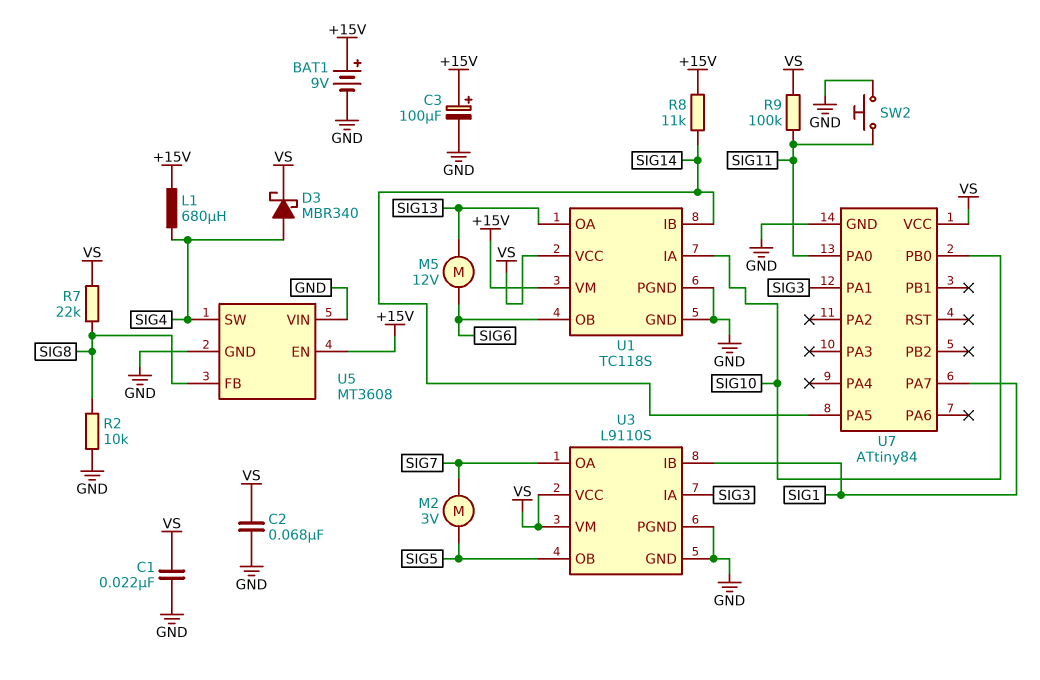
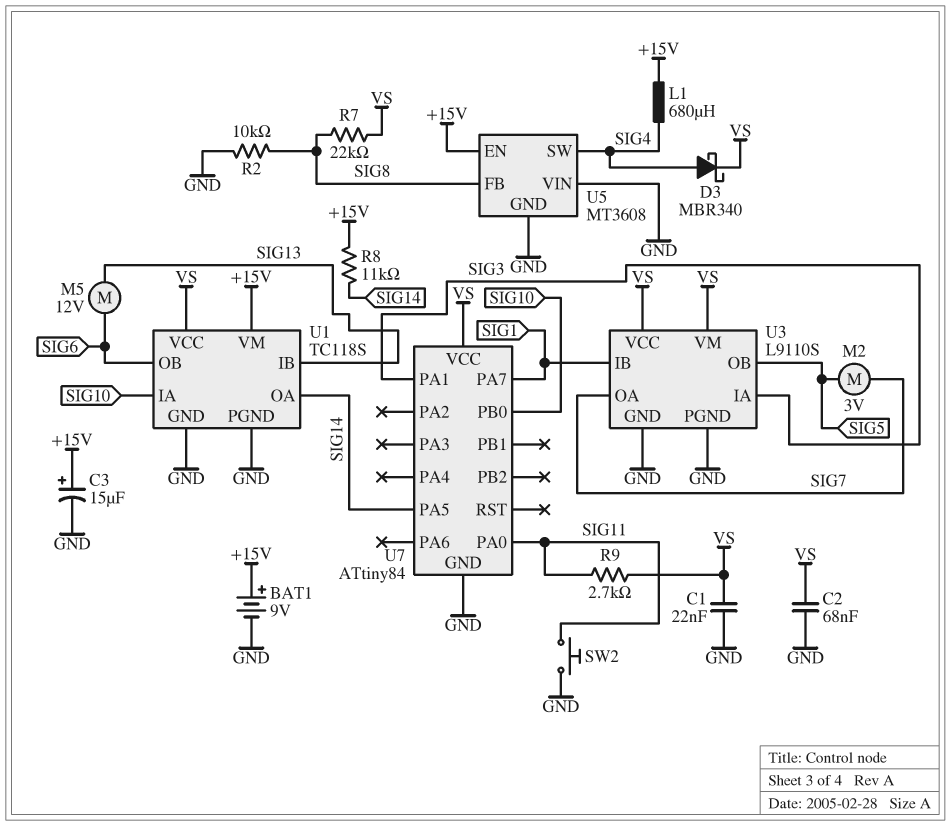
C3: 100uF (plus +15V, minus GND) -> 15uF (plus +15V, minus GND)
R9: 100k (SIG11, VS) -> 2.7k (SIG11, VS)
U1 pin IB: SIG14 -> SIG13
U1 pin OA: SIG13 -> SIG14

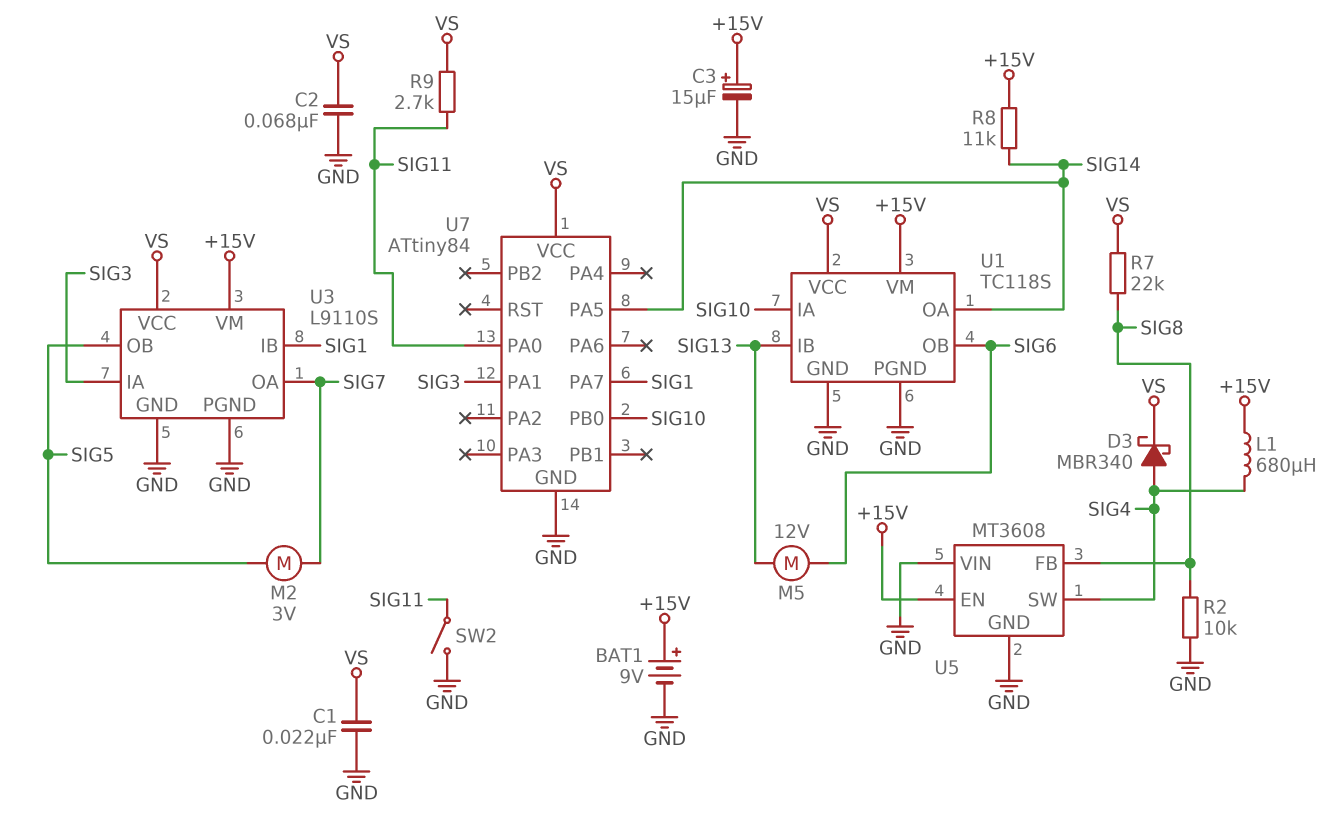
SW2: button (GND, SIG11) -> switch (GND, SIG11)
U3 pin VM: VS -> +15V

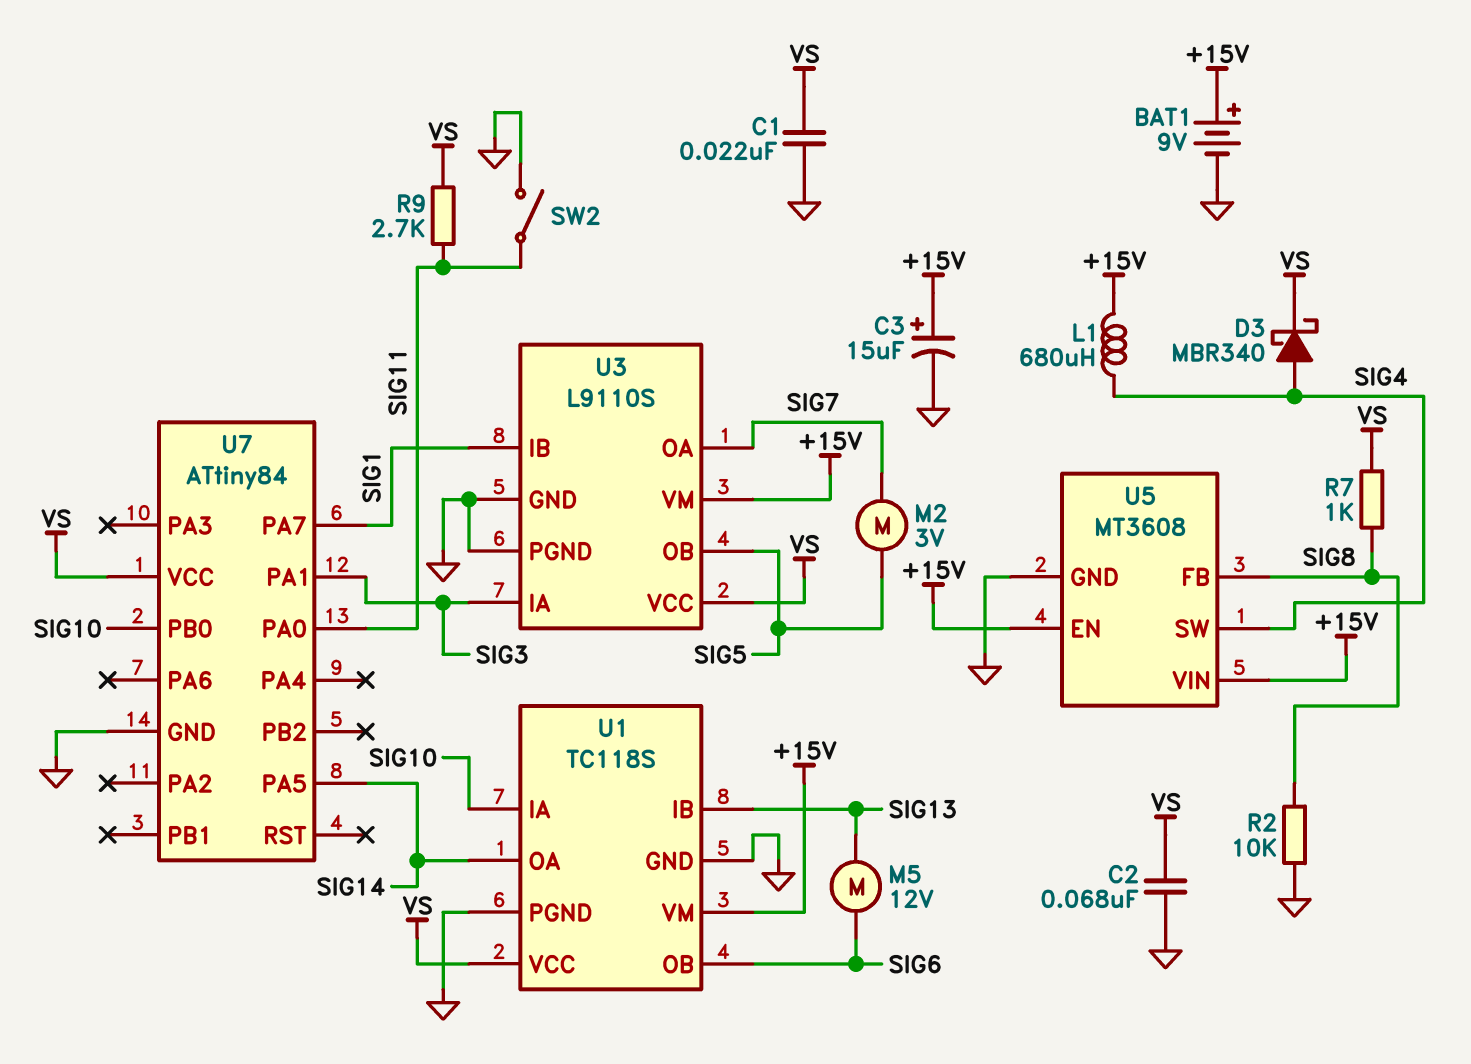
R7: 22k (SIG8, VS) -> 1k (SIG8, VS)
R8: 11k (+15V, SIG14) -> none
U5 pin VIN: GND -> +15V

